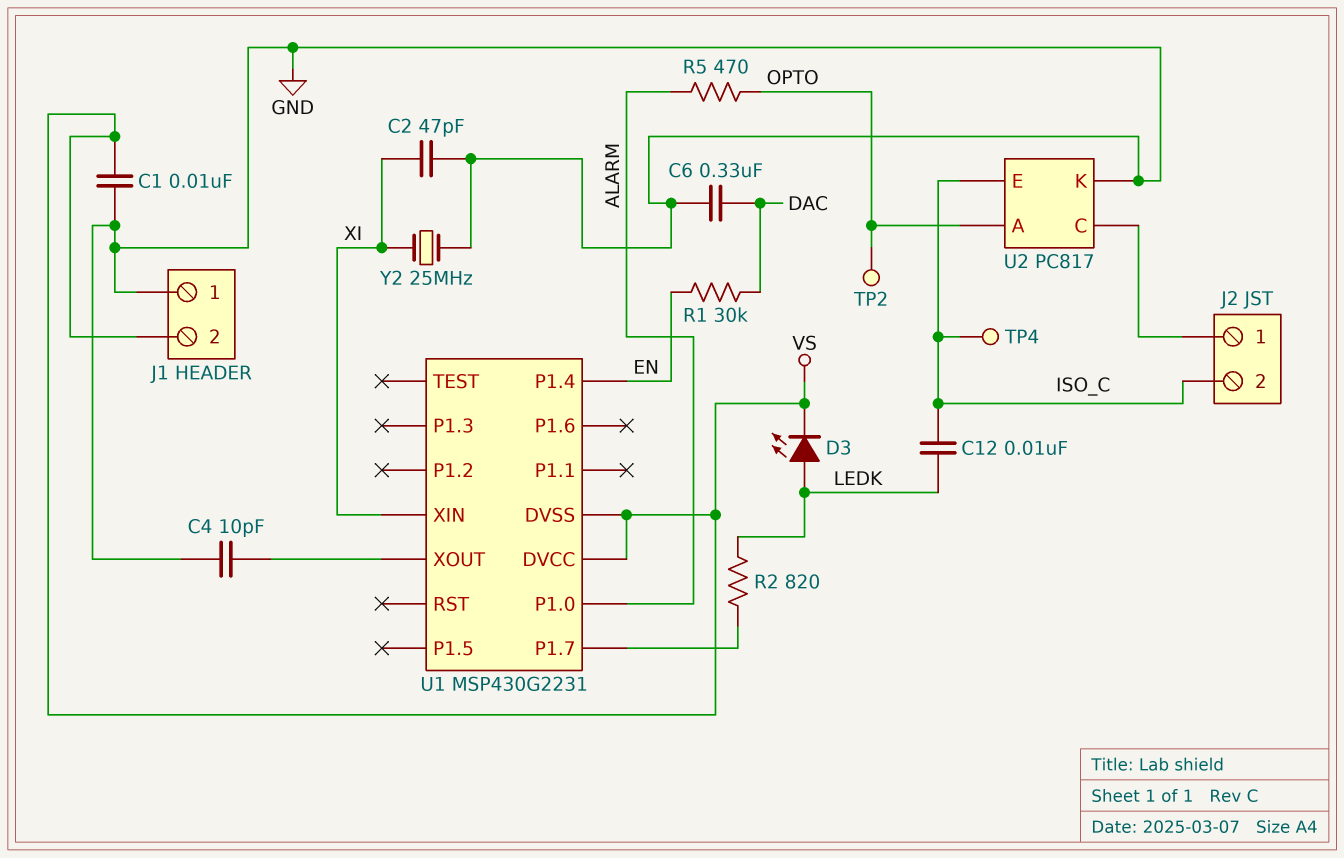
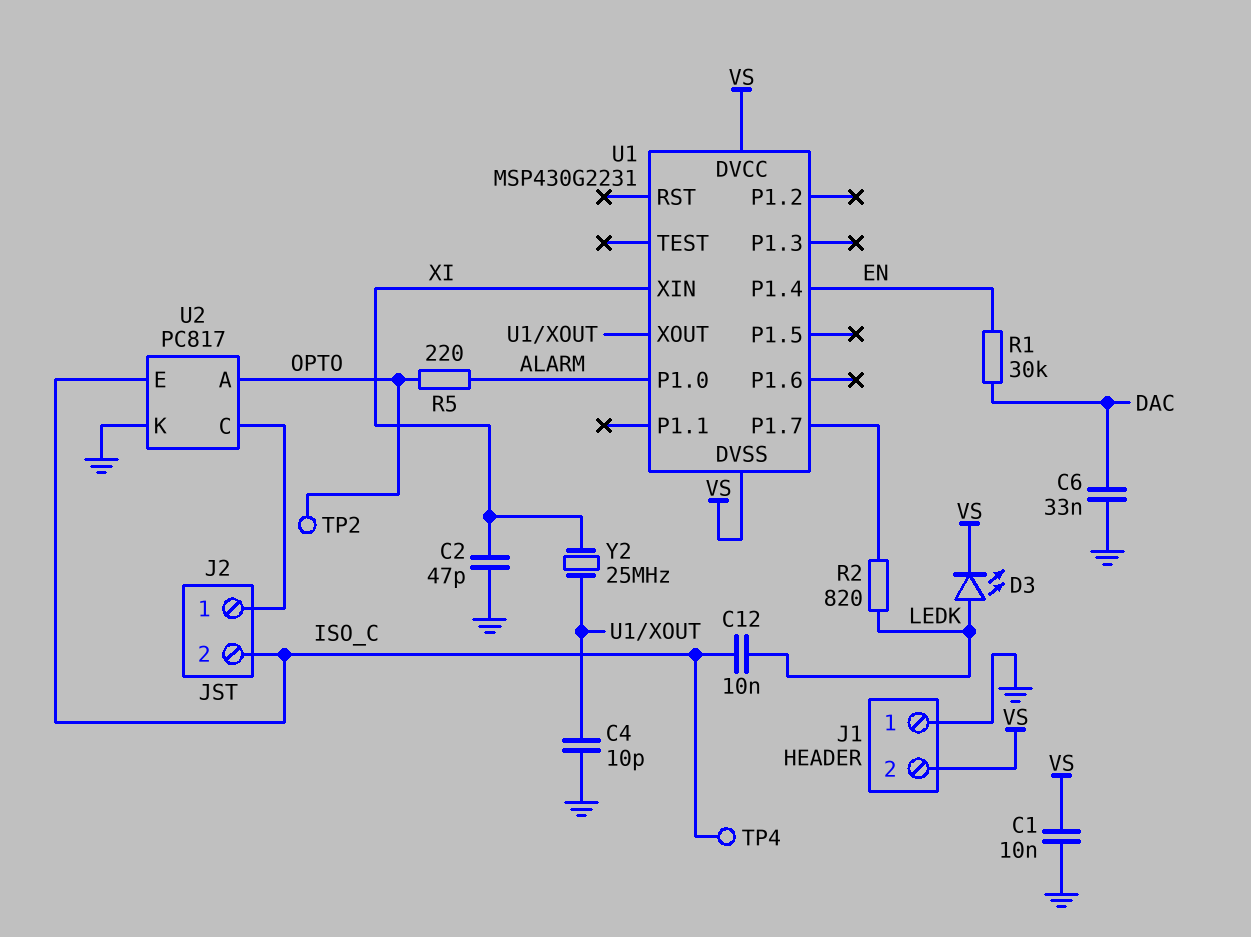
C6: 330nF (DAC, GND) -> 33nF (DAC, GND)
R5: 470 (ALARM, OPTO) -> 220 (ALARM, OPTO)
Y2: 25MHz (GND, XI) -> 25MHz (U1/XOUT, XI)

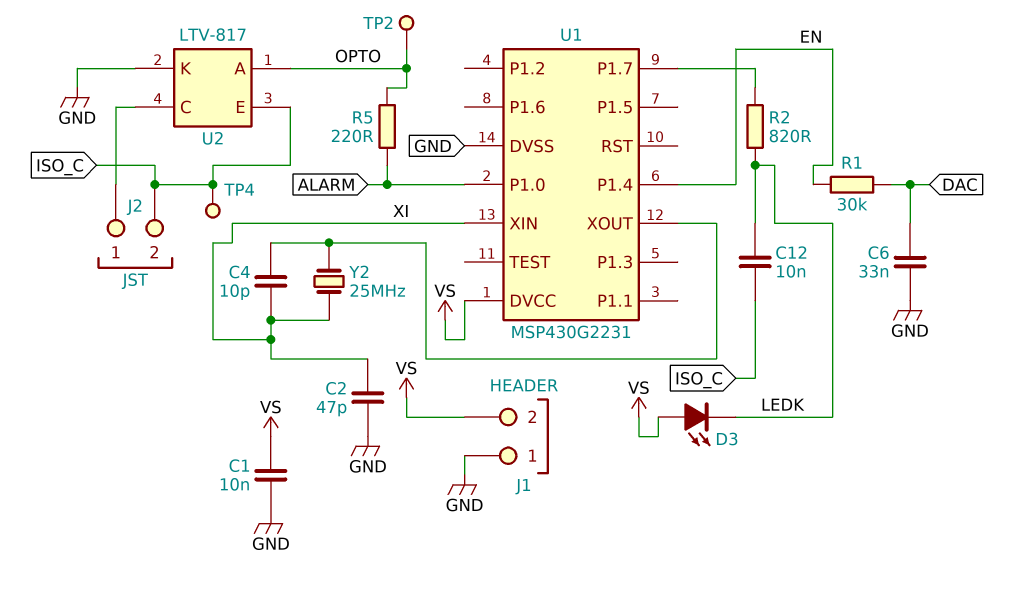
C4: 10pF (GND, U1/XOUT) -> 10pF (U1/XOUT, XI)
D3: LED (A LEDK, K VS) -> LED (A VS, K LEDK)
U1 pin DVSS: VS -> GND
U2: PC817 -> LTV-817

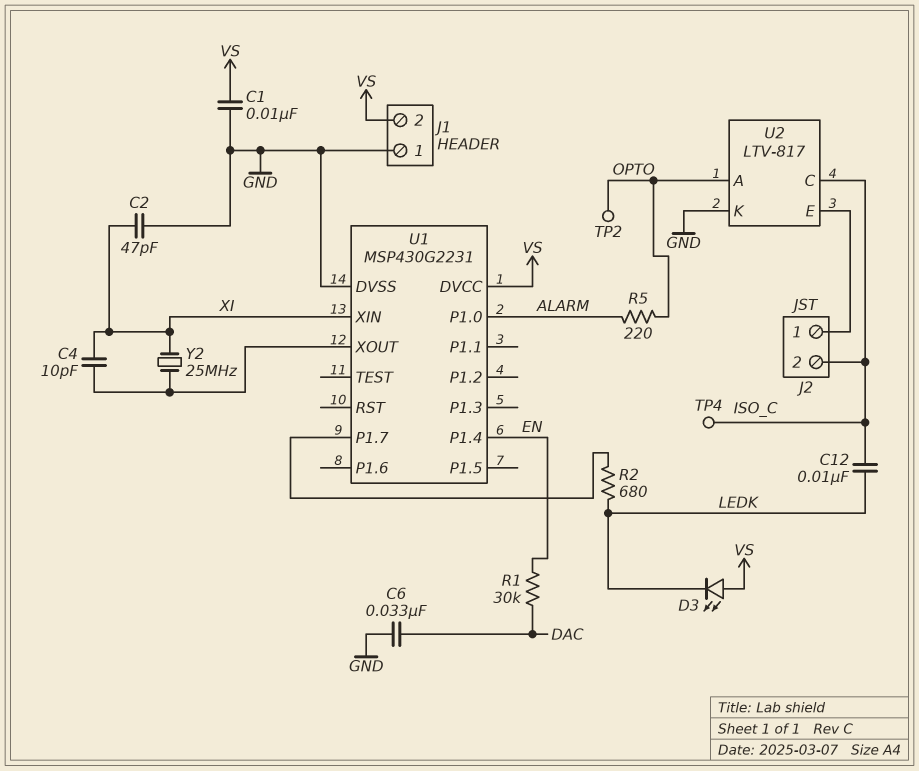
R2: 820 (LEDK, U1/P1.7) -> 680 (LEDK, U1/P1.7)
U2 pin C: J2/1 -> ISO_C
U2 pin E: ISO_C -> J2/1

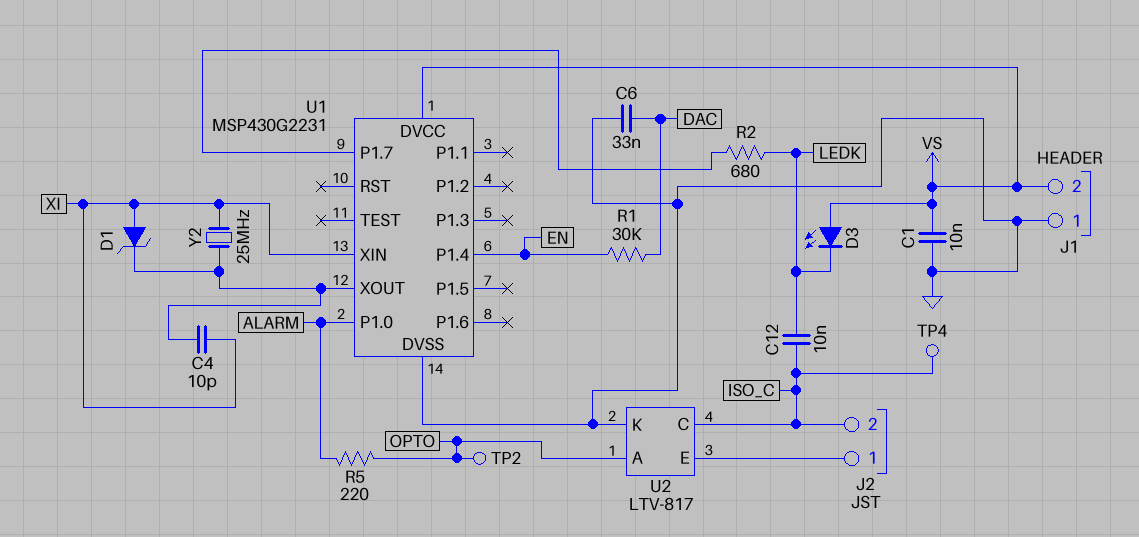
C2: 47pF (GND, XI) -> none
D1: none -> zener (A XI, K U1/XOUT)

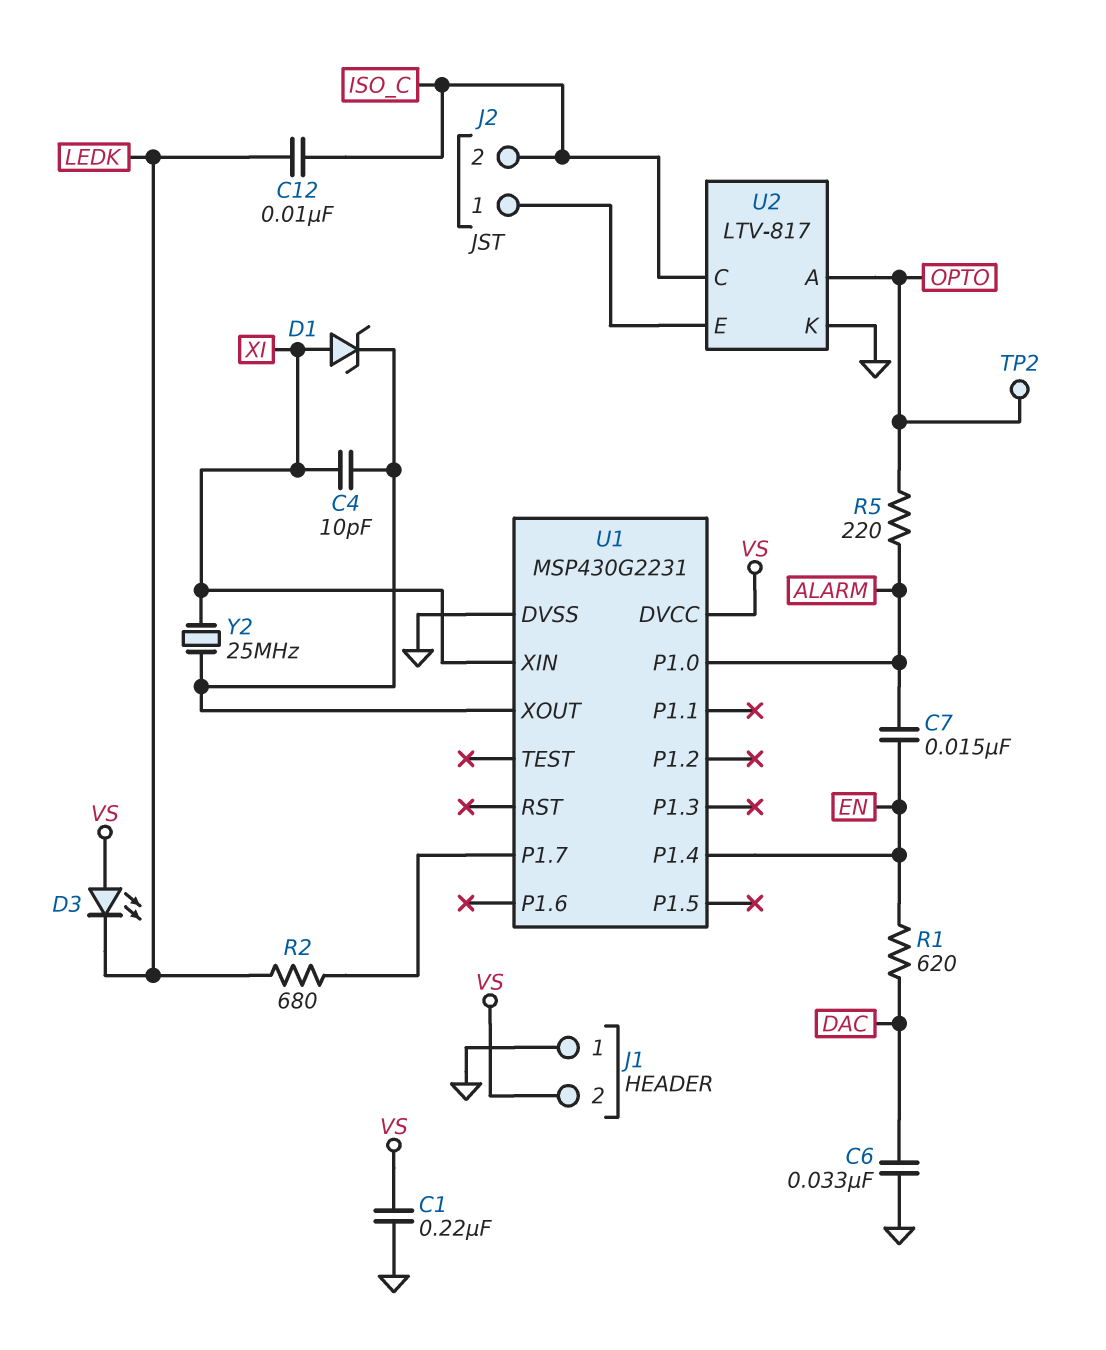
C1: 10nF (GND, VS) -> 220nF (GND, VS)
C7: none -> 15nF (ALARM, EN)
R1: 30k (DAC, EN) -> 620 (DAC, EN)
TP4: test point (ISO_C) -> none

